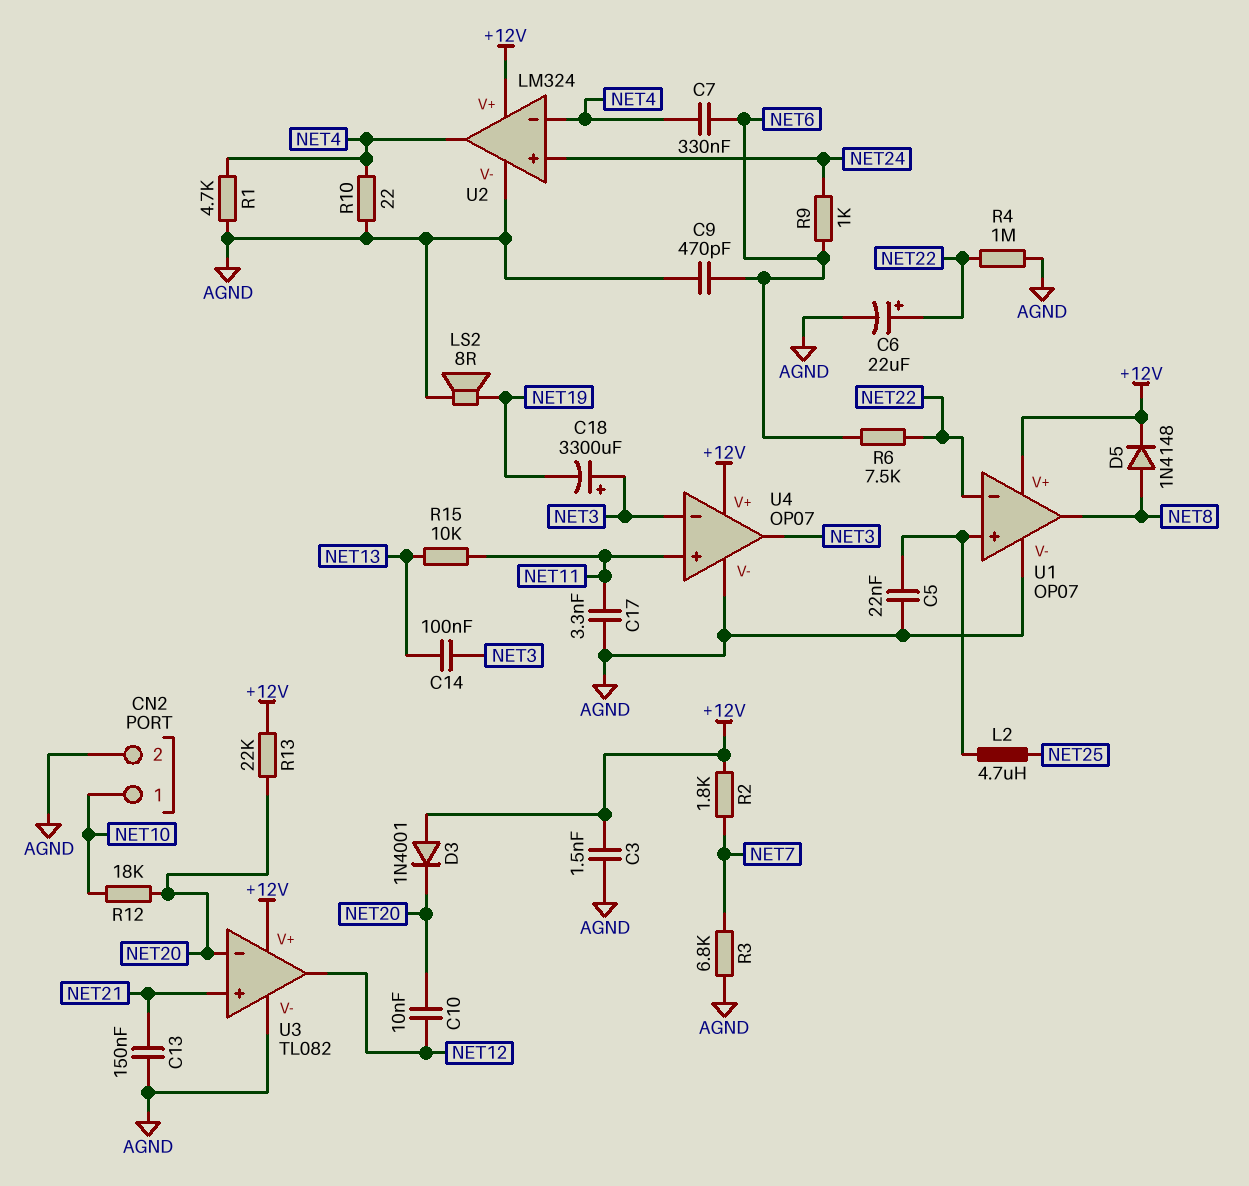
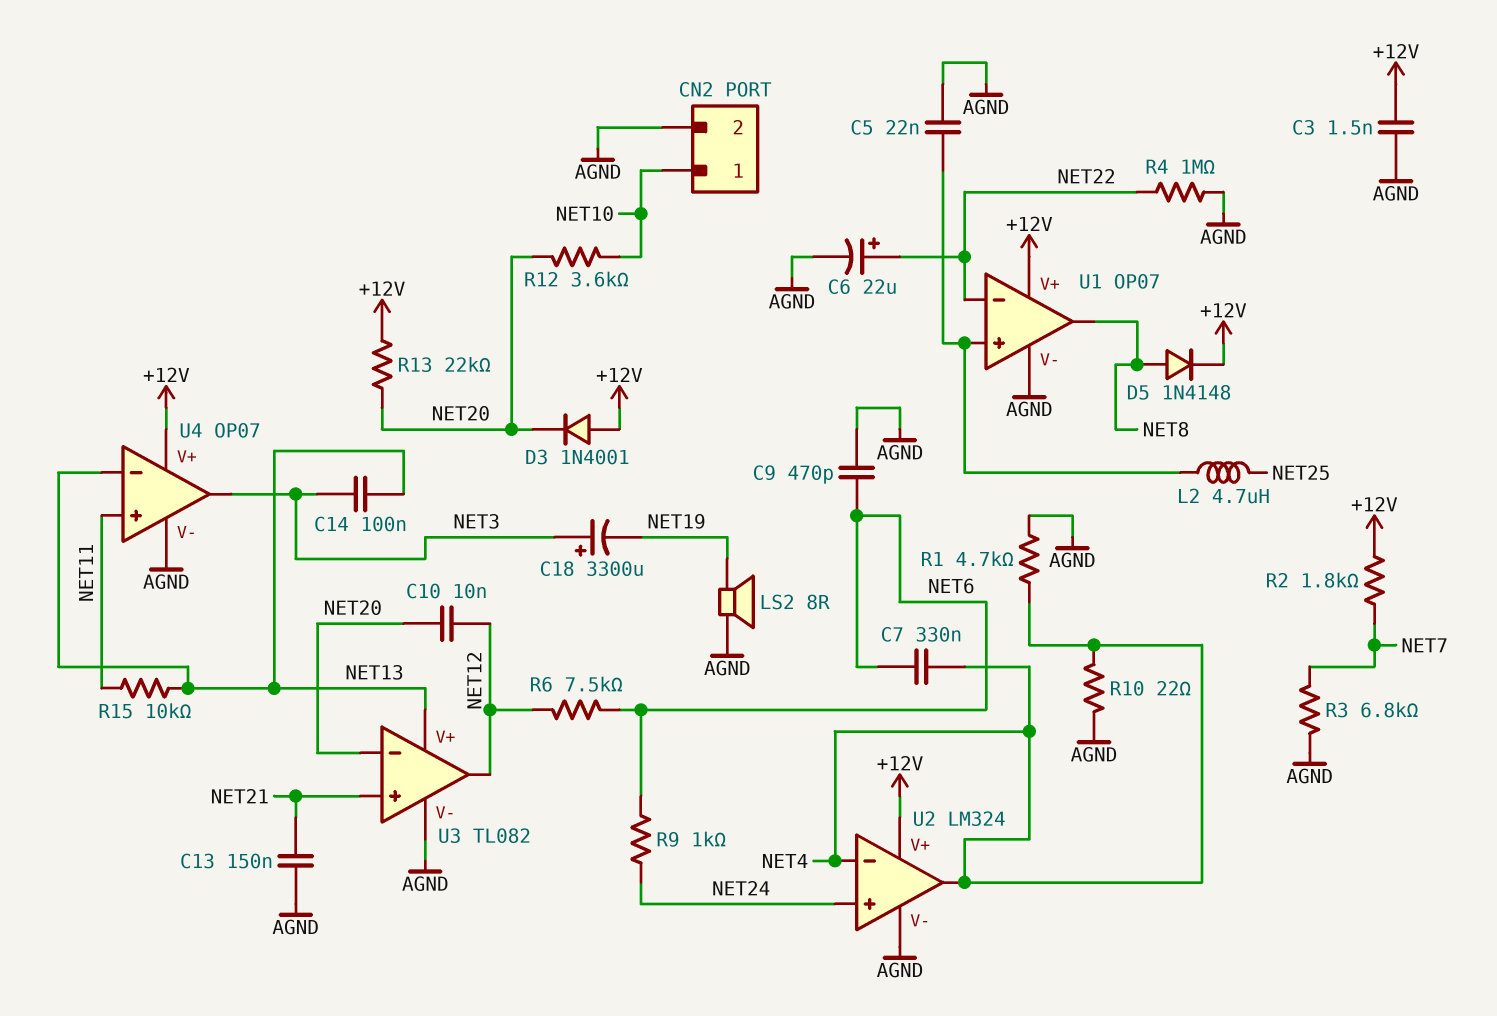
C17: 3.3nF (AGND, NET11) -> none
R6: 7.5k (NET6, NET22) -> 7.5k (NET6, NET12)
R12: 18k (NET10, NET20) -> 3.6k (NET10, NET20)
U3 pin V+: +12V -> NET13
U4 pin in-: NET3 -> NET13

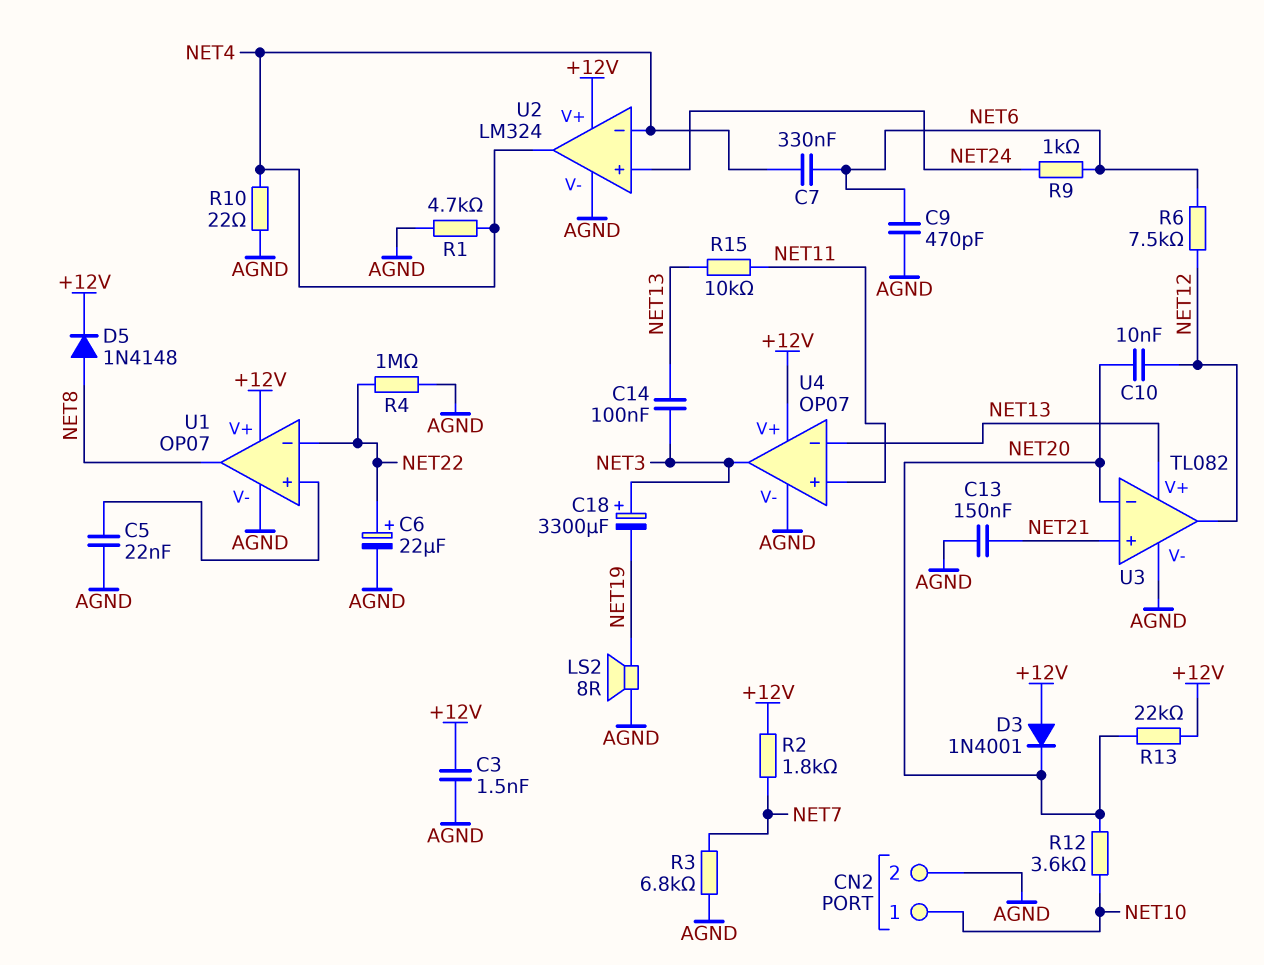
L2: 4.7uH (NET25, U1/in+) -> none

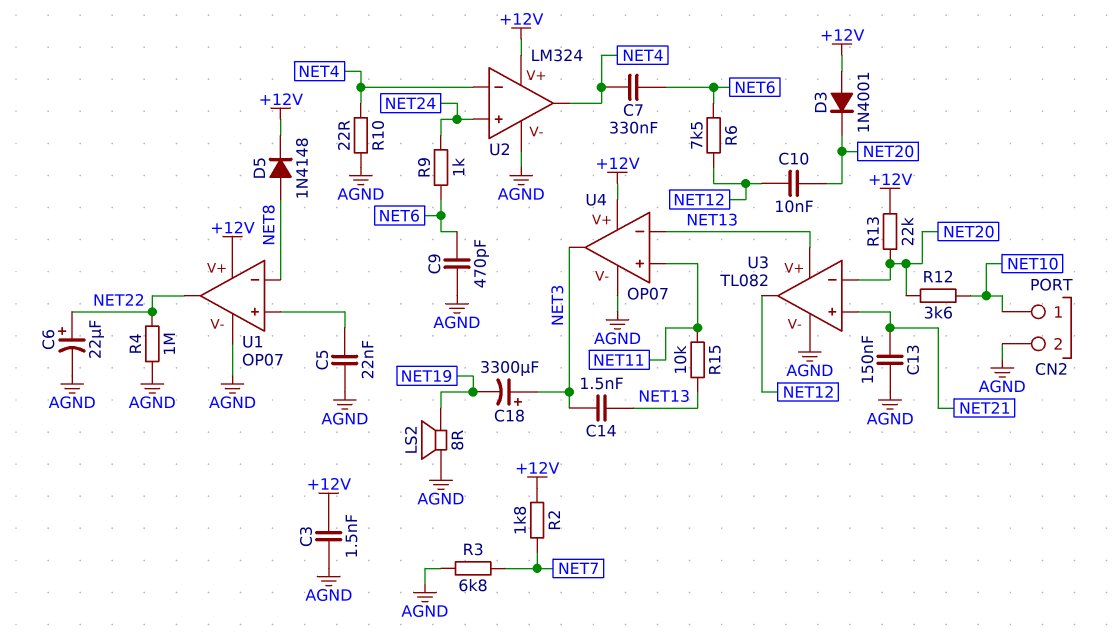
C14: 100nF (NET3, NET13) -> 1.5nF (NET3, NET13)
R1: 4.7k (AGND, NET4) -> none
U1 pin in-: NET22 -> NET8
U1 pin out: NET8 -> NET22

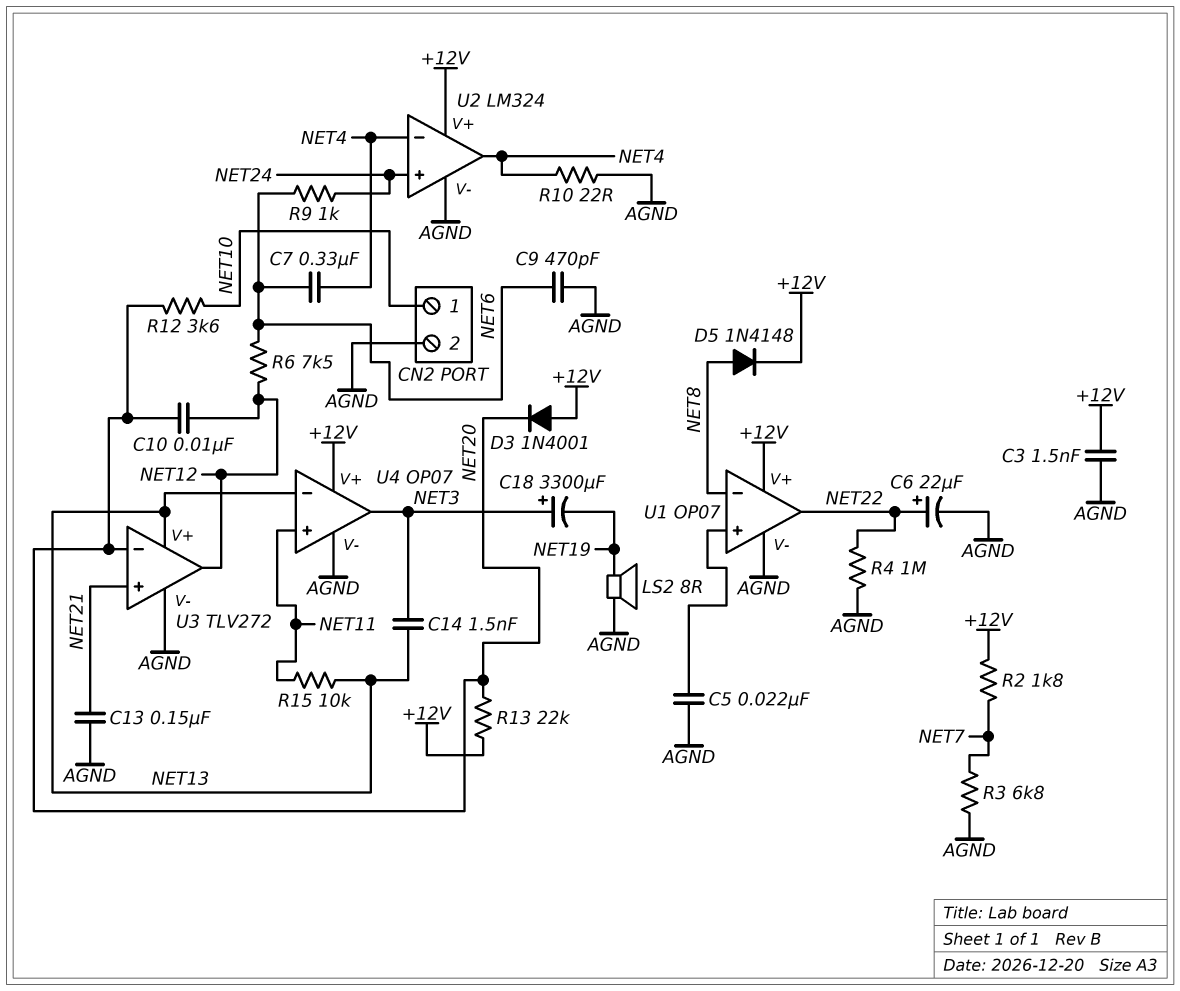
U3: TL082 -> TLV272

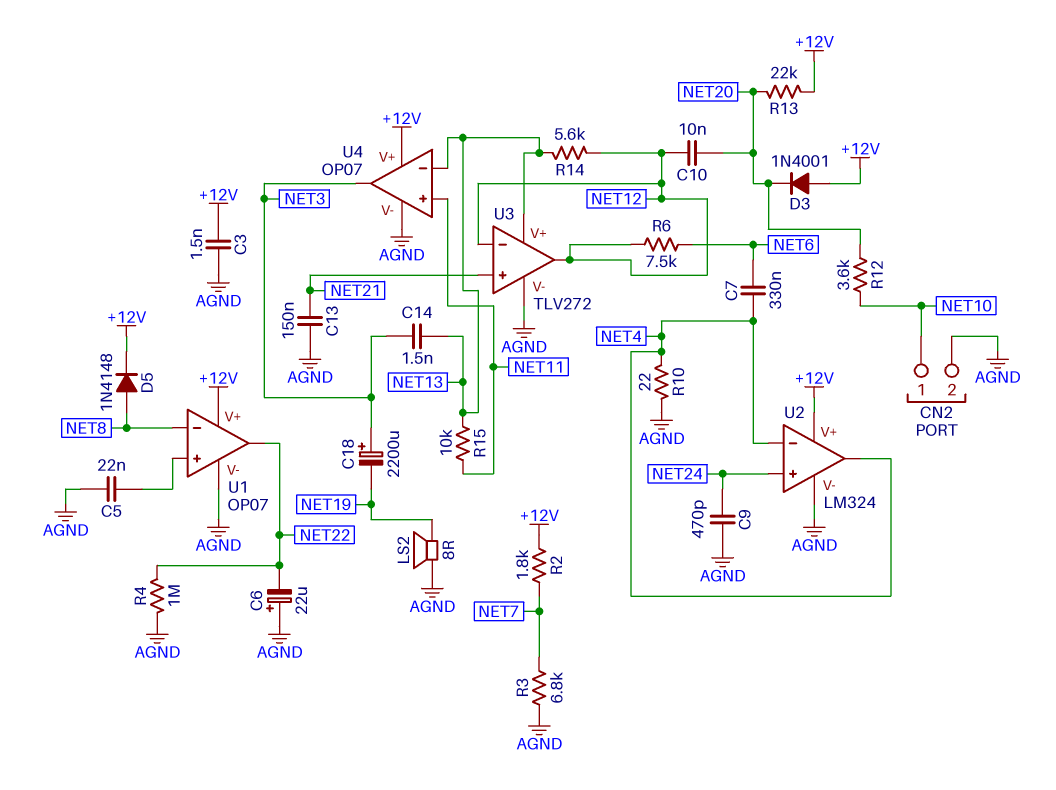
C6: 22uF (plus NET22, minus AGND) -> 22uF (plus AGND, minus NET22)
C9: 470pF (AGND, NET6) -> 470pF (AGND, NET24)
C18: 3300uF (plus NET3, minus NET19) -> 2200uF (plus NET3, minus NET19)
R9: 1k (NET6, NET24) -> none
R14: none -> 5.6k (NET12, NET13)
U3 pin in-: NET20 -> NET12

